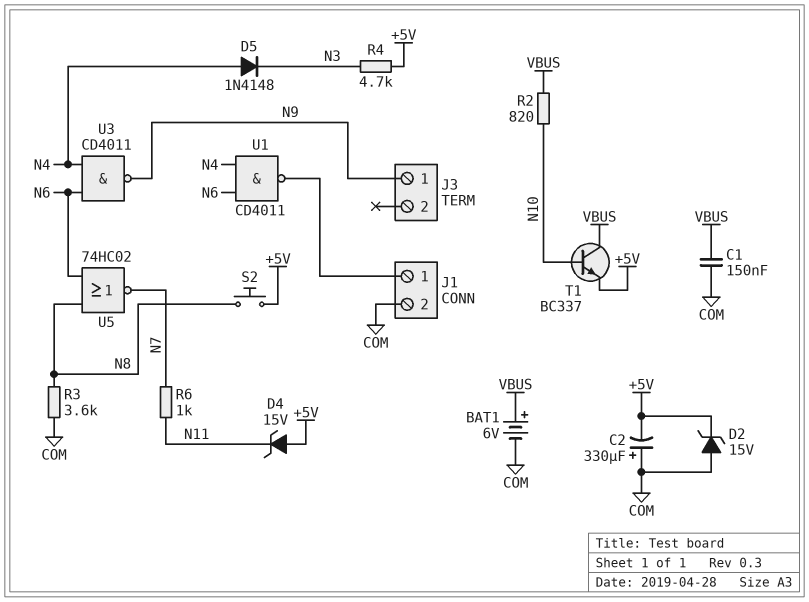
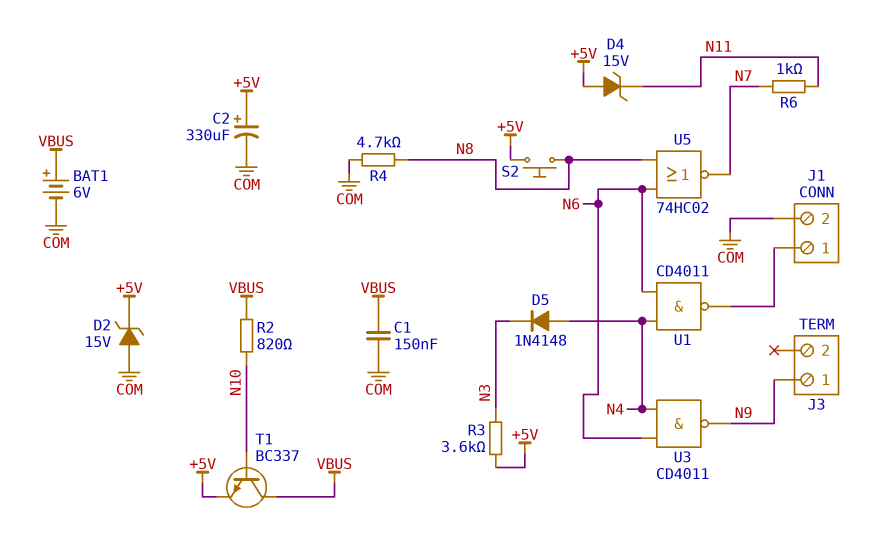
C2: 330uF (plus COM, minus +5V) -> 330uF (plus +5V, minus COM)
R3: 3.6k (COM, N8) -> 3.6k (+5V, N3)
R4: 4.7k (+5V, N3) -> 4.7k (COM, N8)

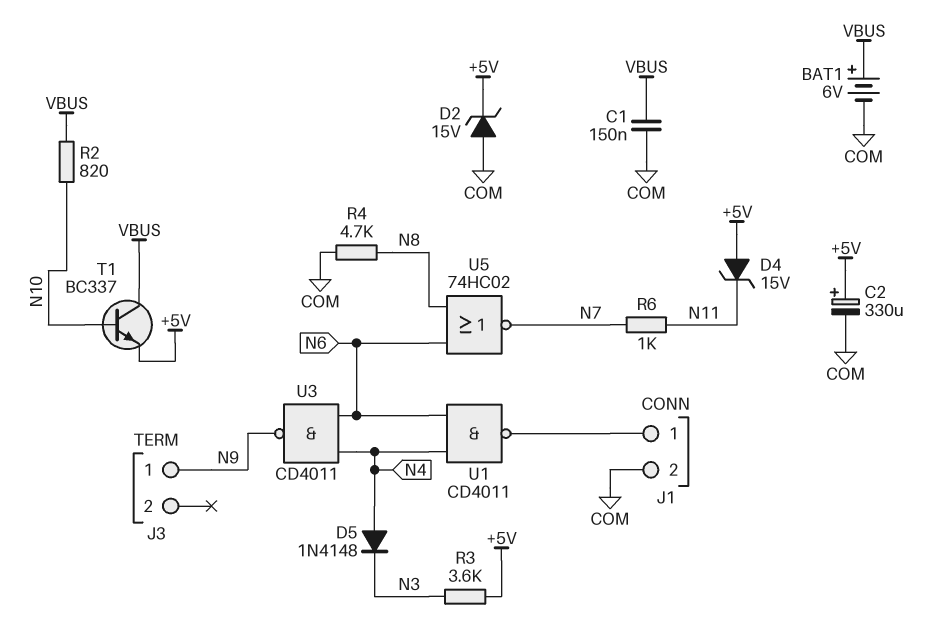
S2: button (+5V, N8) -> none

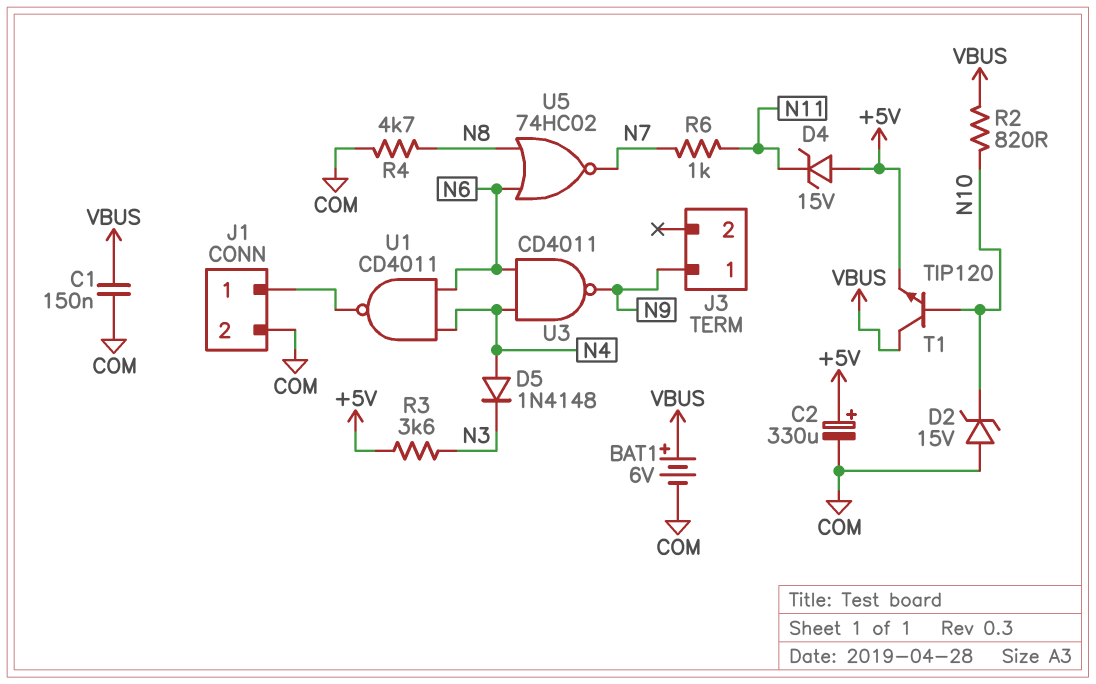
D2: zener 15V (A COM, K +5V) -> zener 15V (A COM, K N10)
T1: NPN BC337 (B N10, C VBUS, E +5V) -> NPN TIP120 (B N10, C VBUS, E +5V)

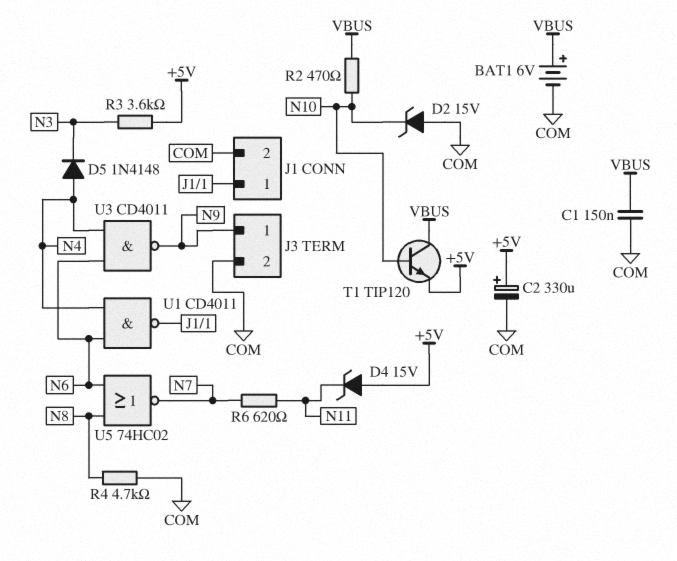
J3 pin 2: none -> COM
R2: 820 (N10, VBUS) -> 470 (N10, VBUS)
R6: 1k (N7, N11) -> 620 (N7, N11)

